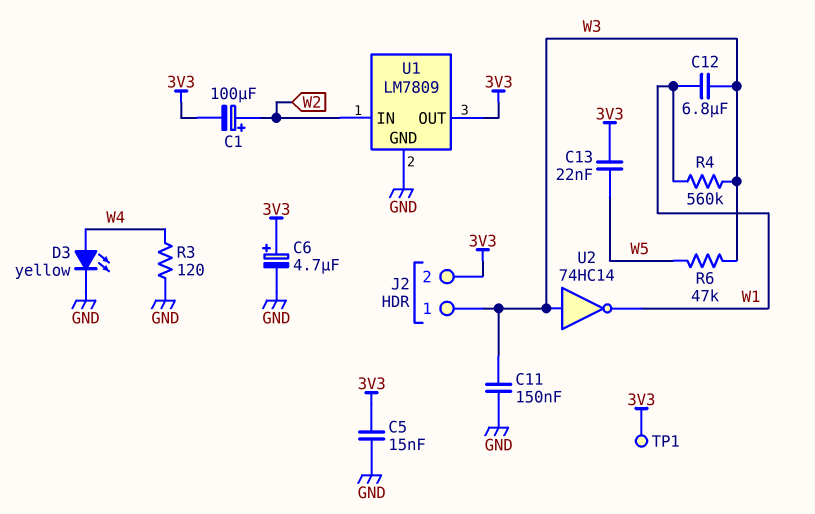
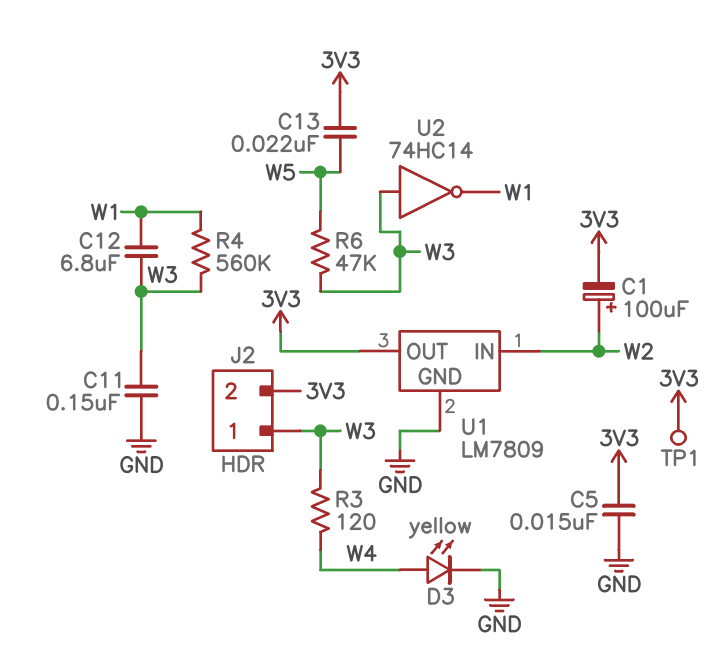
C6: 4.7uF (plus 3V3, minus GND) -> none
R3: 120 (GND, W4) -> 120 (W3, W4)

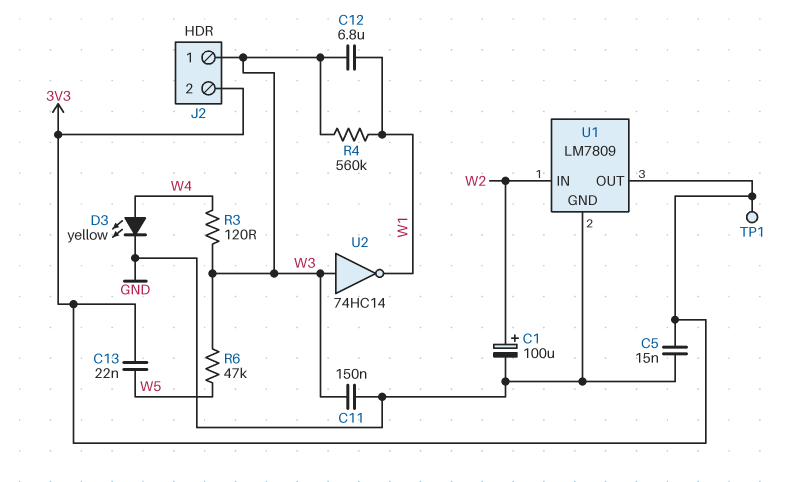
C1: 100uF (plus W2, minus 3V3) -> 100uF (plus W2, minus GND)

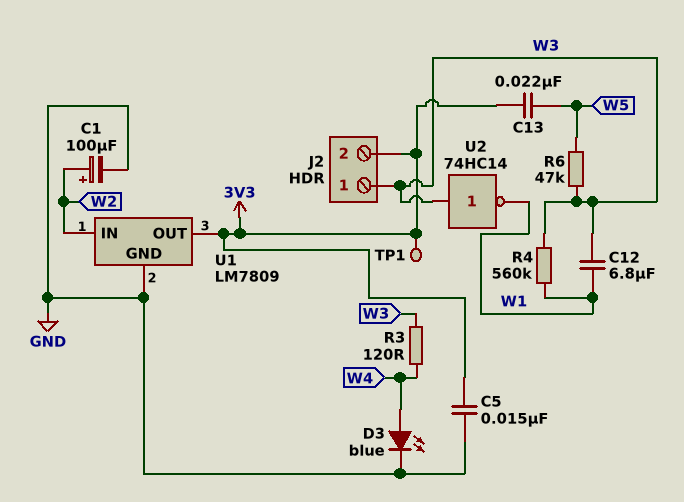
C11: 150nF (GND, W3) -> none
D3: LED yellow (A W4, K GND) -> LED blue (A W4, K GND)

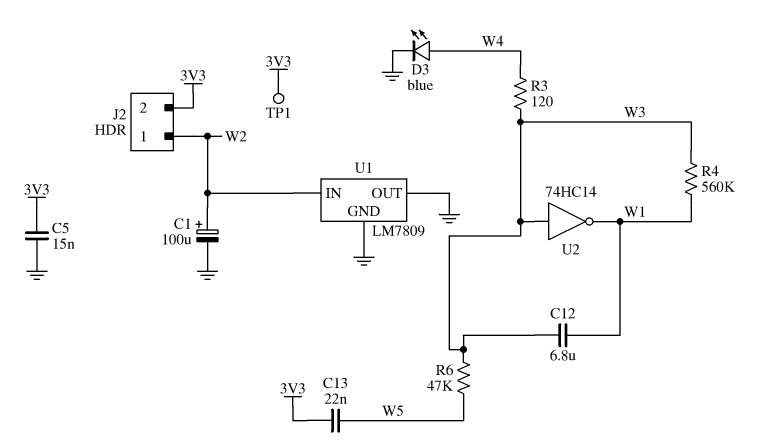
J2 pin 1: W3 -> W2
U1 pin OUT: 3V3 -> GND

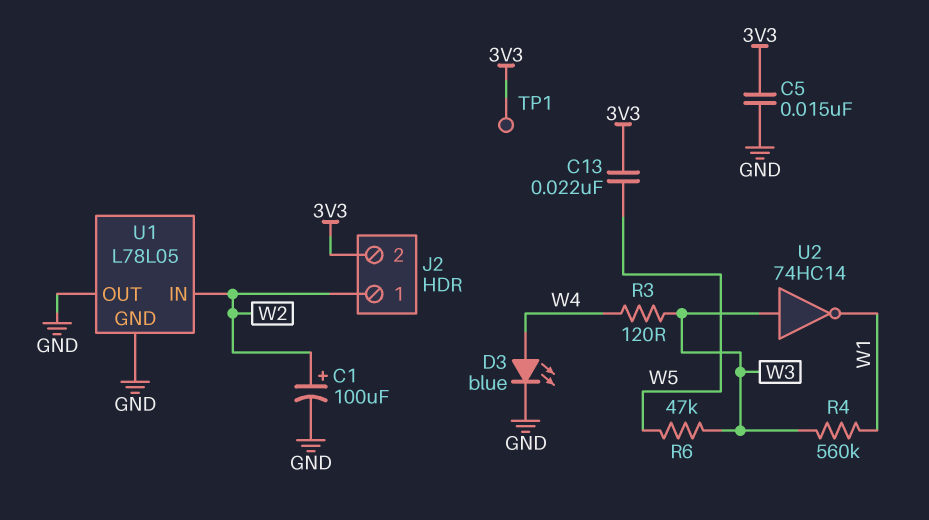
C12: 6.8uF (W1, W3) -> none
U1: LM7809 -> L78L05

